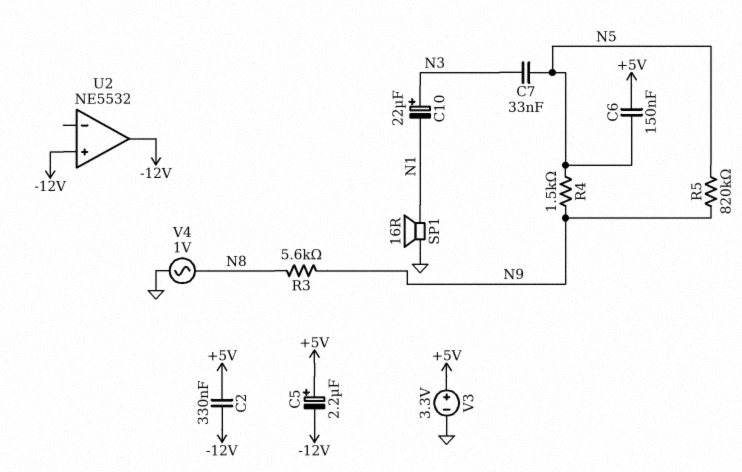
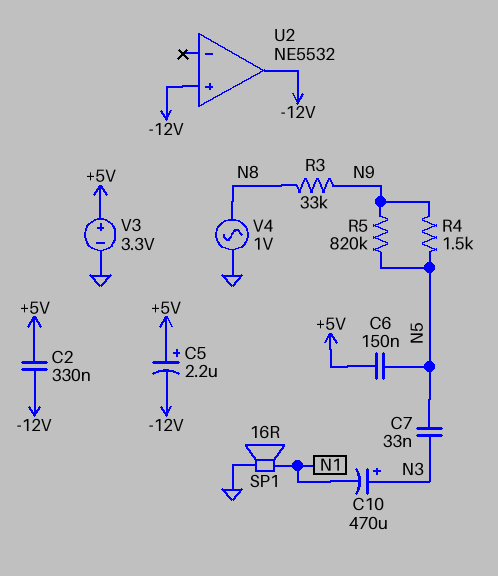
C10: 22uF (plus N3, minus N1) -> 470uF (plus N3, minus N1)
R3: 5.6k (N8, N9) -> 33k (N8, N9)

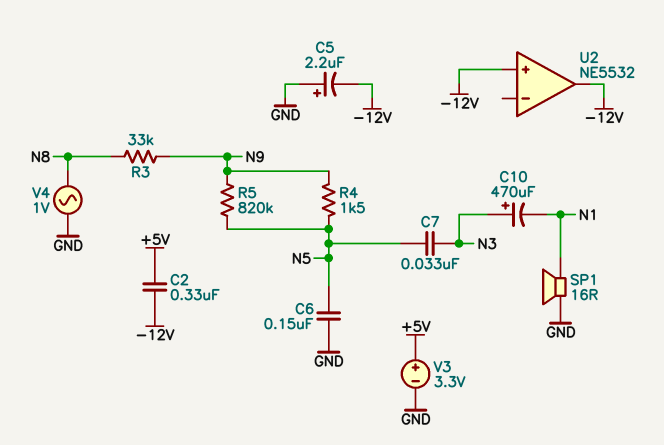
C5: 2.2uF (plus +5V, minus -12V) -> 2.2uF (plus GND, minus -12V)
C6: 150nF (+5V, N5) -> 150nF (GND, N5)

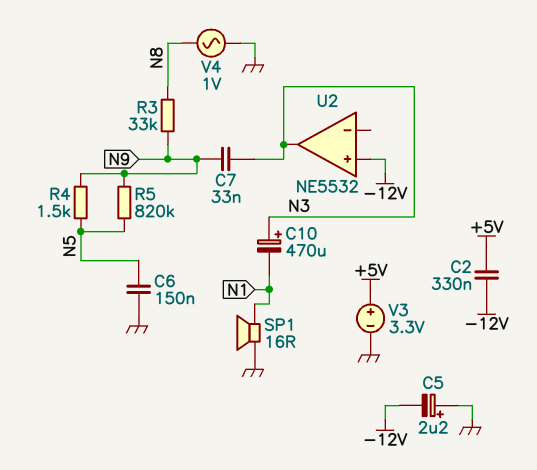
C7: 33nF (N3, N5) -> 33nF (N3, N9)
U2 pin out: -12V -> N3

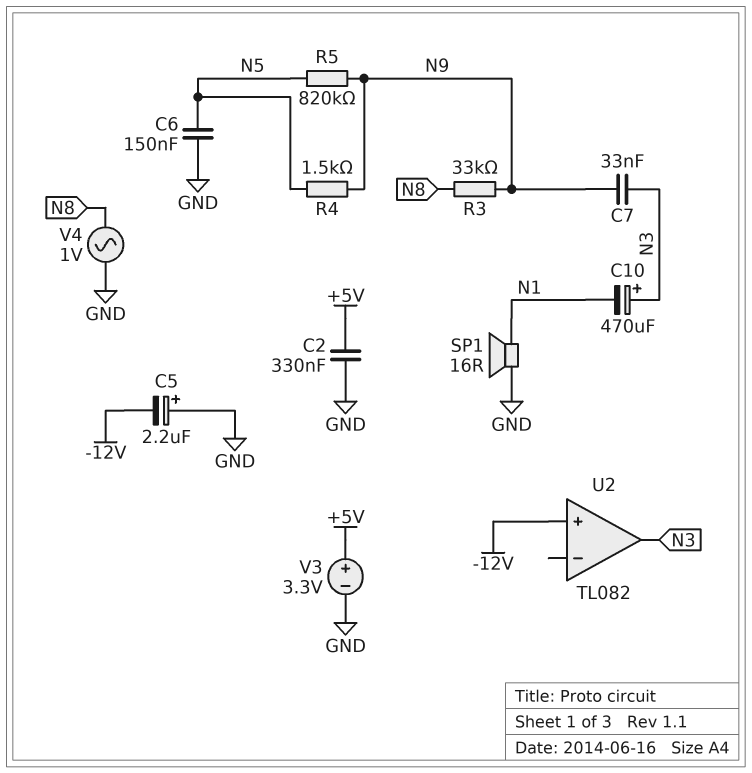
C2: 330nF (+5V, -12V) -> 330nF (+5V, GND)
U2: NE5532 -> TL082

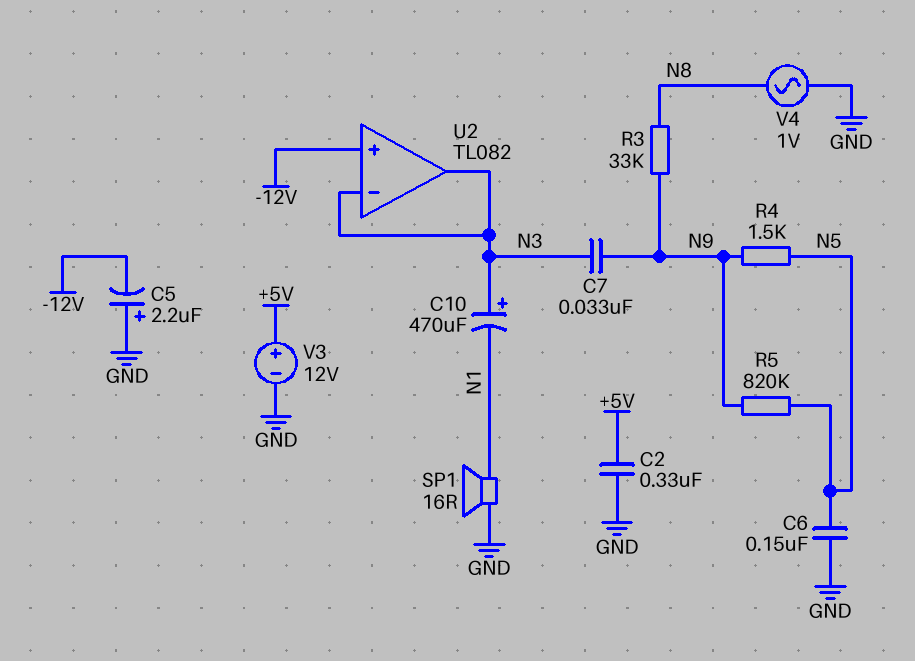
U2 pin in-: none -> N3
V3: 3.3V (plus +5V, minus GND) -> 12V (plus +5V, minus GND)

